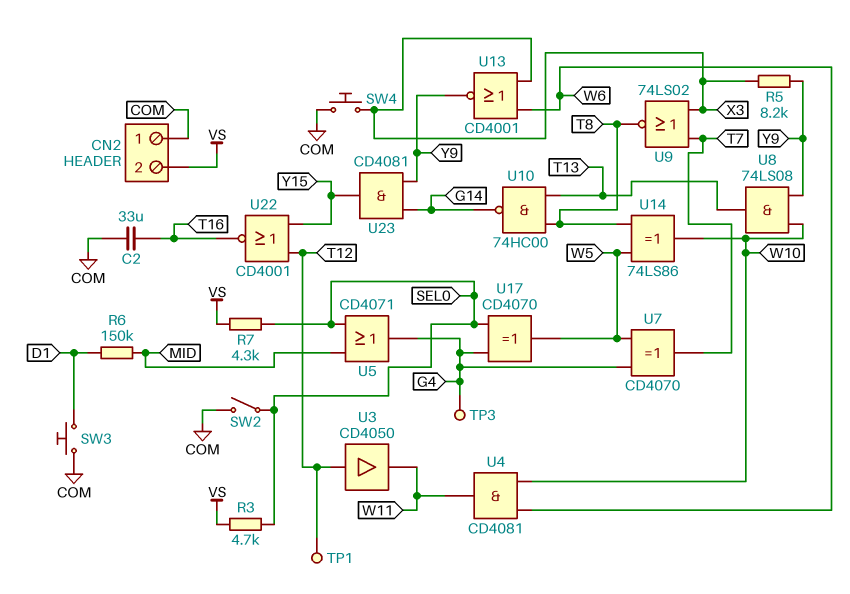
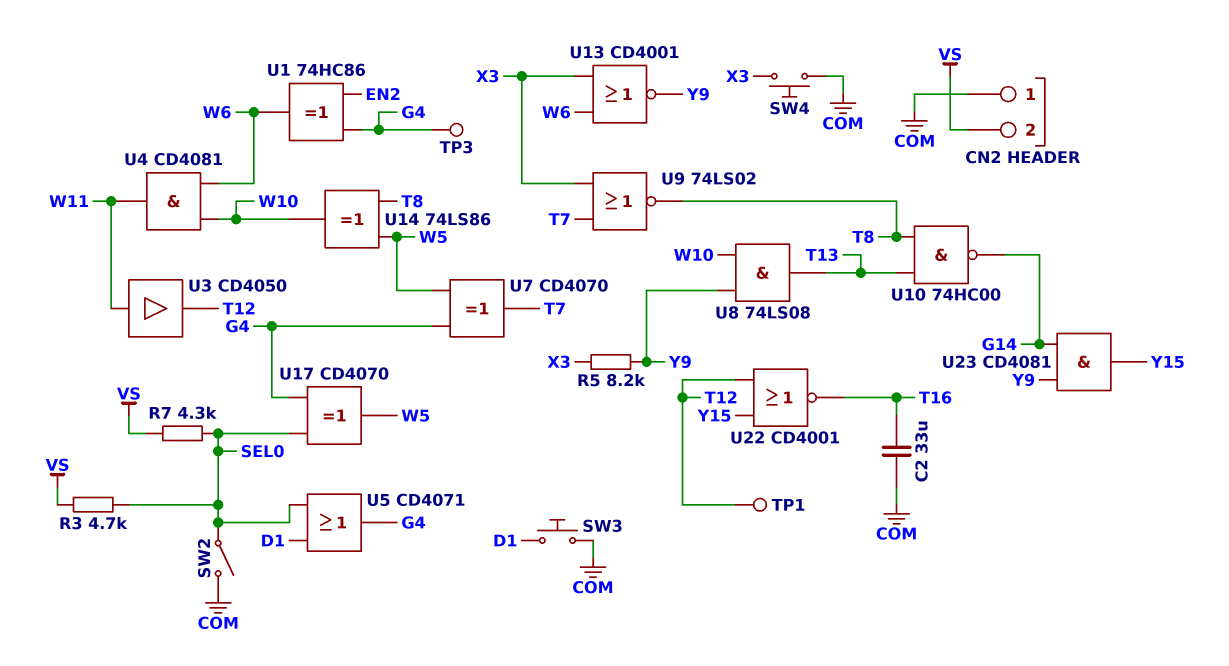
R6: 150k (D1, MID) -> none
U1: none -> XOR 74HC86 (in EN2, in G4, out W6)
U3: buffer CD4050 (in T12, out W11) -> buffer CD4050 (in W11, out T12)
U5: OR CD4071 (in MID, in SEL0, out G4) -> OR CD4071 (in D1, in SEL0, out G4)

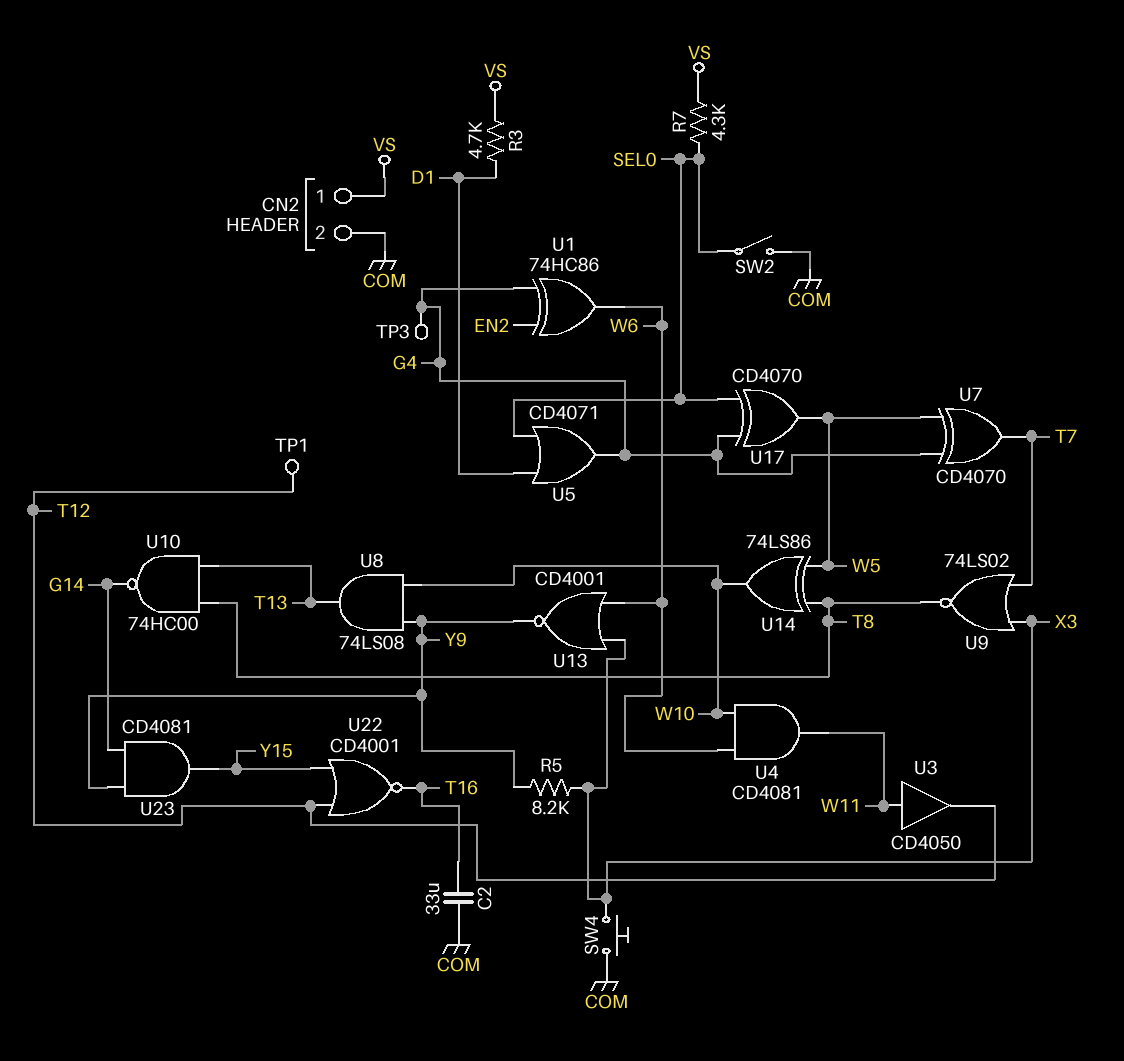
CN2 pin 1: COM -> VS
CN2 pin 2: VS -> COM
R3: 4.7k (SEL0, VS) -> 4.7k (D1, VS)
SW3: button (COM, D1) -> none

